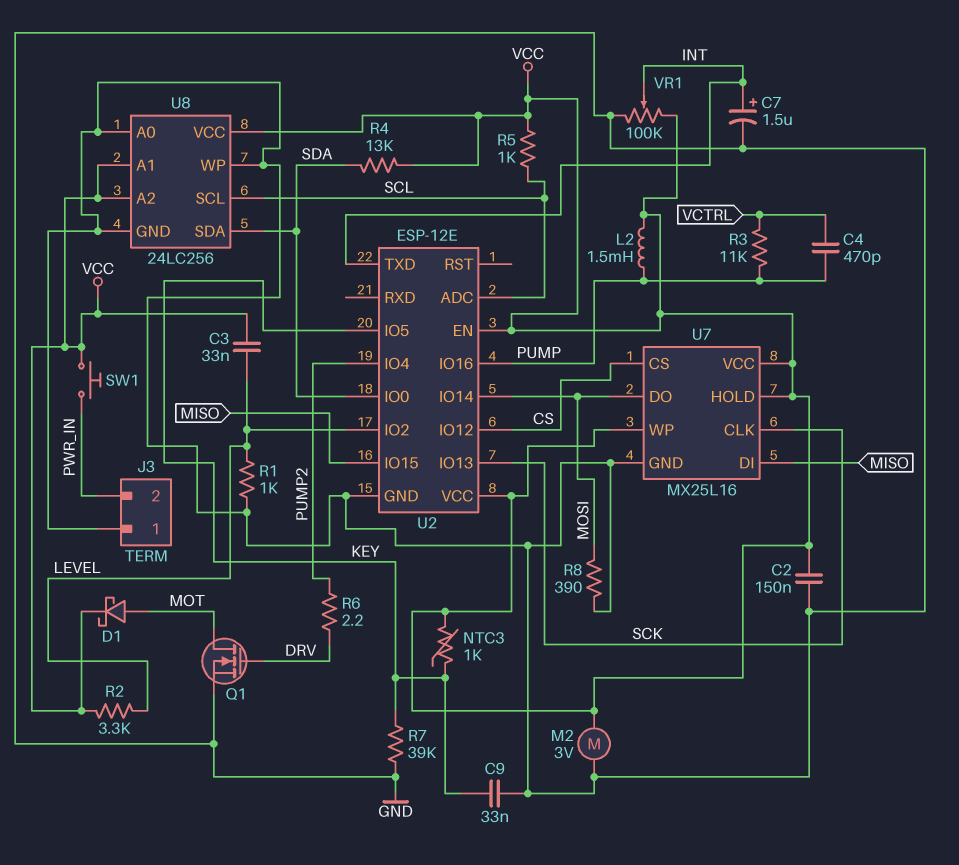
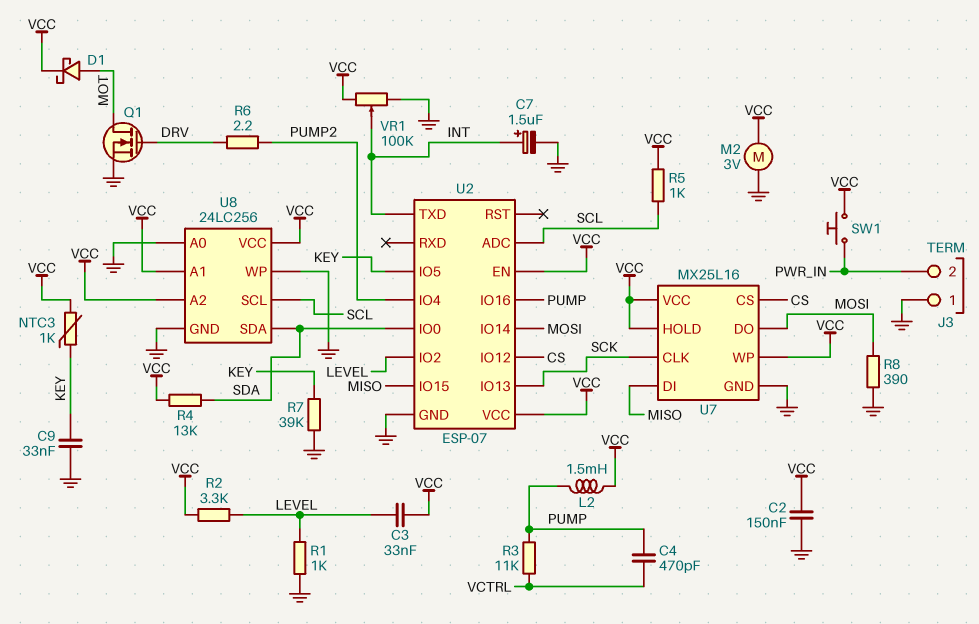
U2: ESP-12E -> ESP-07

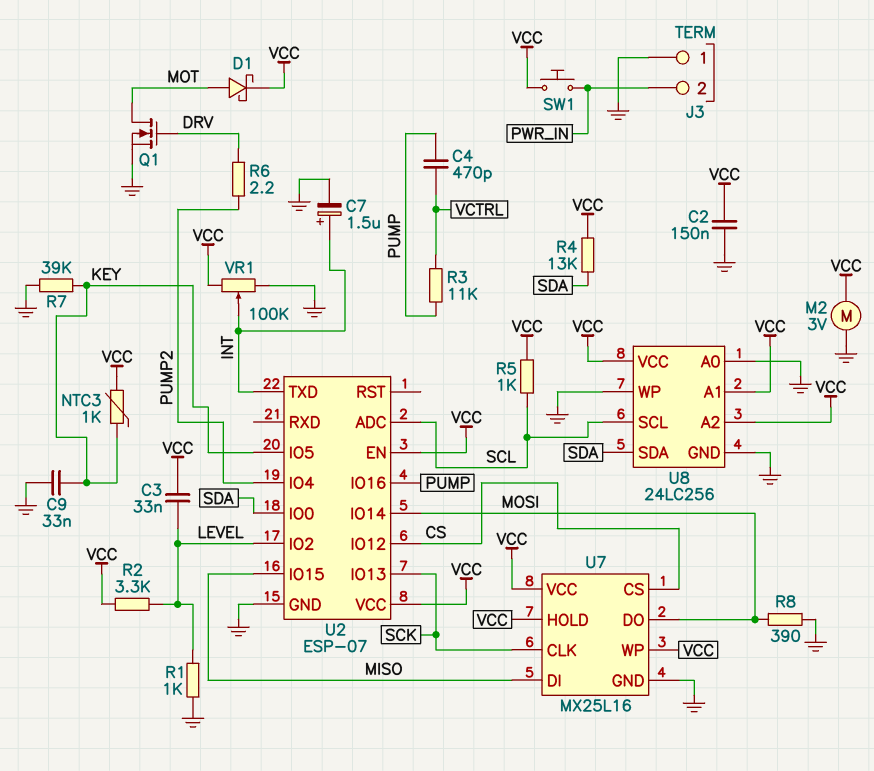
L2: 1.5mH (PUMP, VCC) -> none

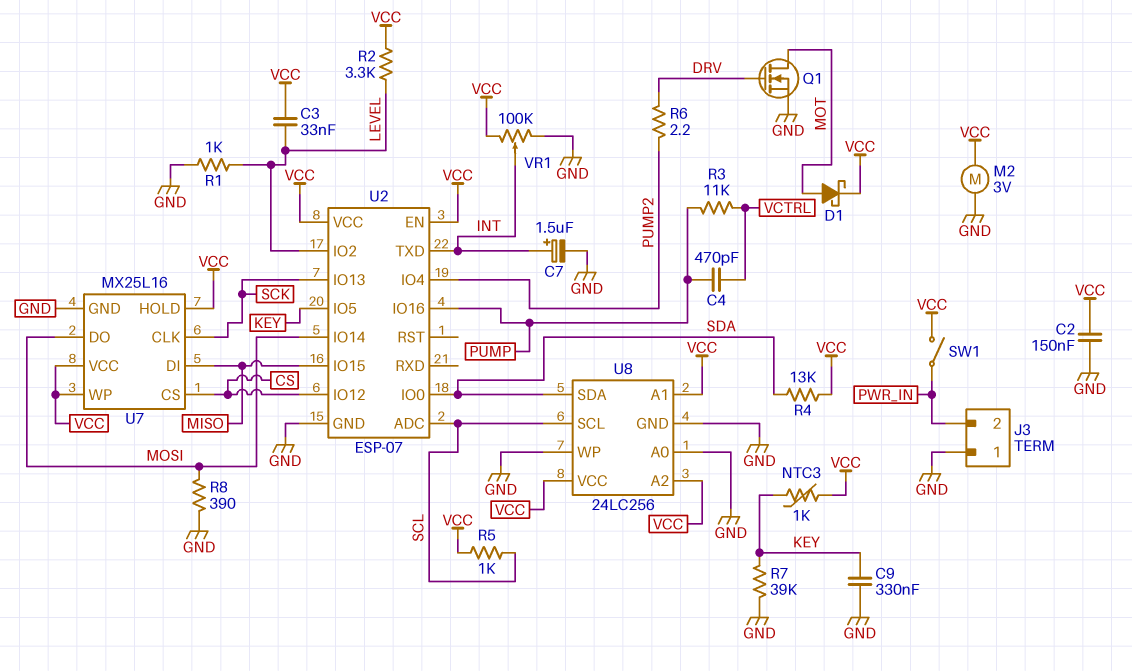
C9: 33nF (GND, KEY) -> 330nF (GND, KEY)
SW1: button (PWR_IN, VCC) -> switch (PWR_IN, VCC)

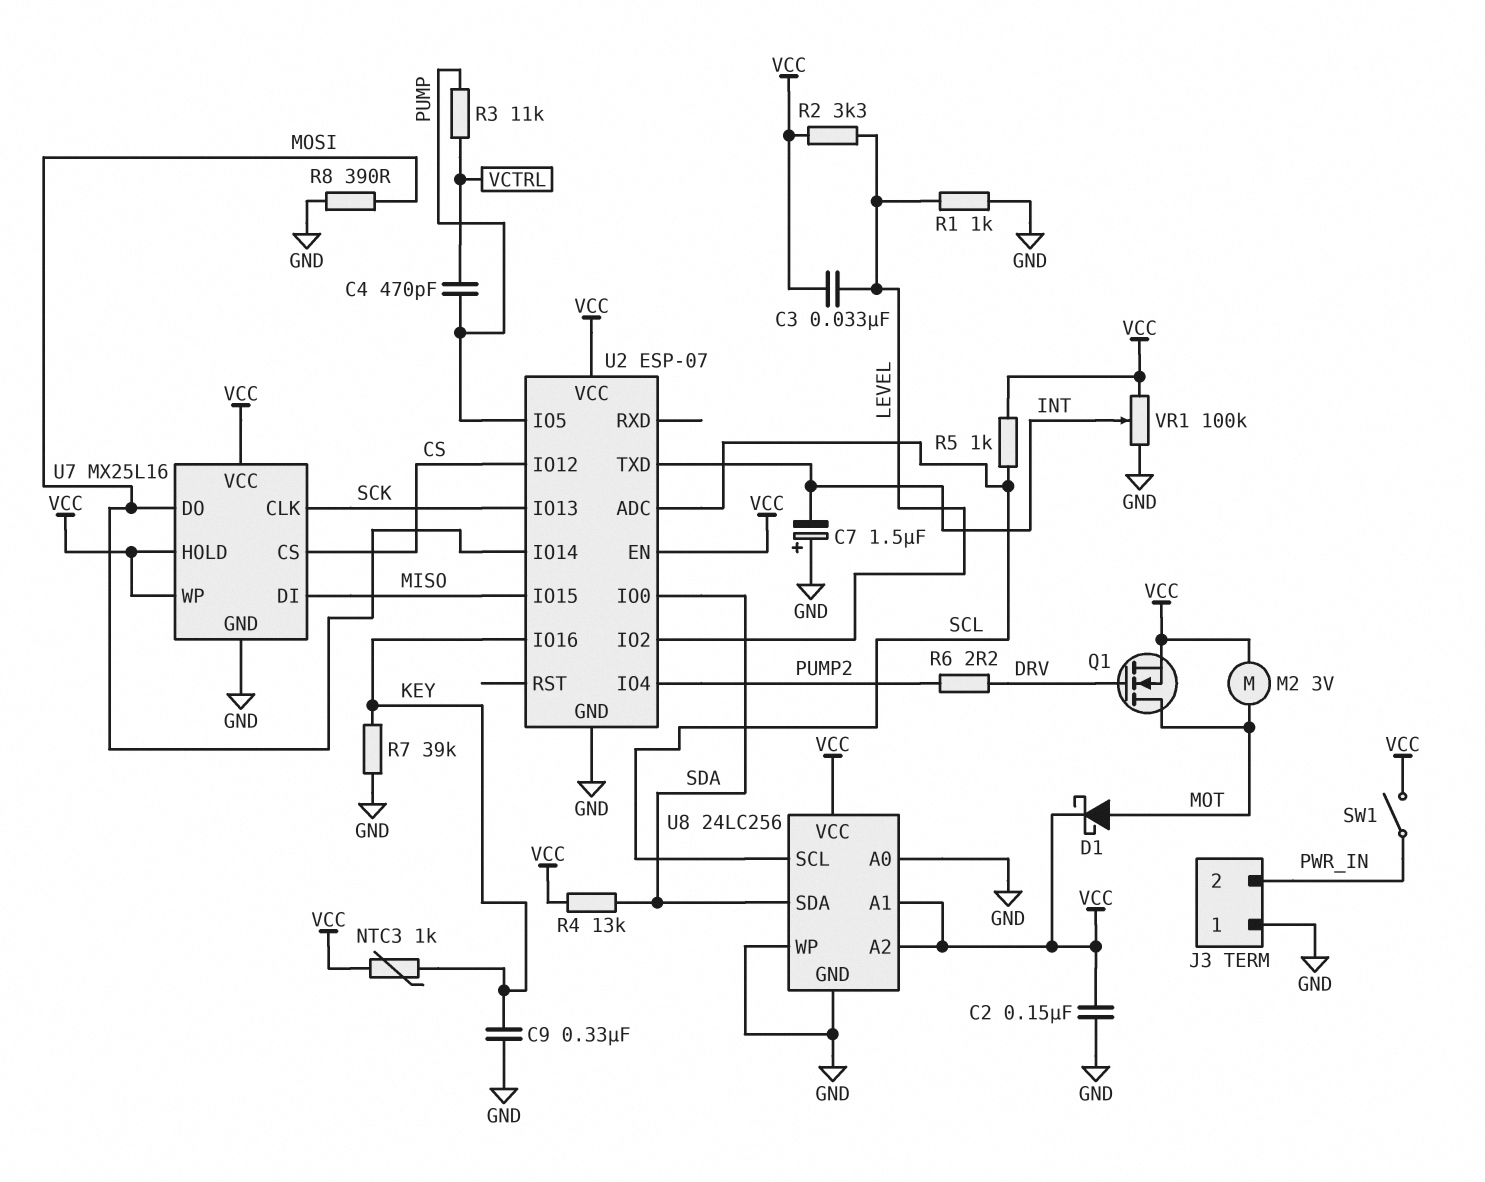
C7: 1.5uF (plus INT, minus GND) -> 1.5uF (plus GND, minus INT)
M2: motor 3V (GND, VCC) -> motor 3V (MOT, VCC)
Q1: NMOS (G DRV, D MOT, S GND) -> NMOS (G DRV, D MOT, S VCC)
U2 pin IO5: KEY -> PUMP
U2 pin IO16: PUMP -> KEY

